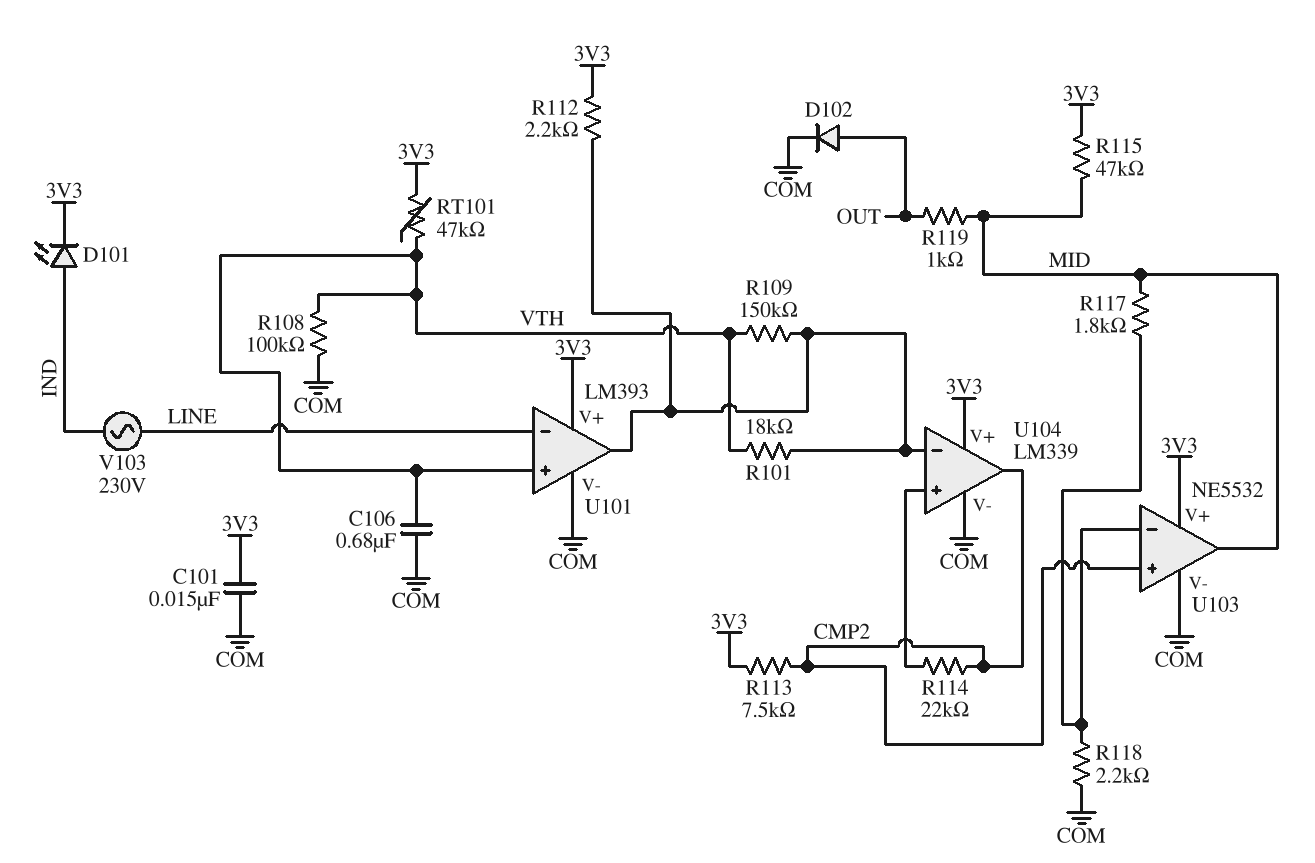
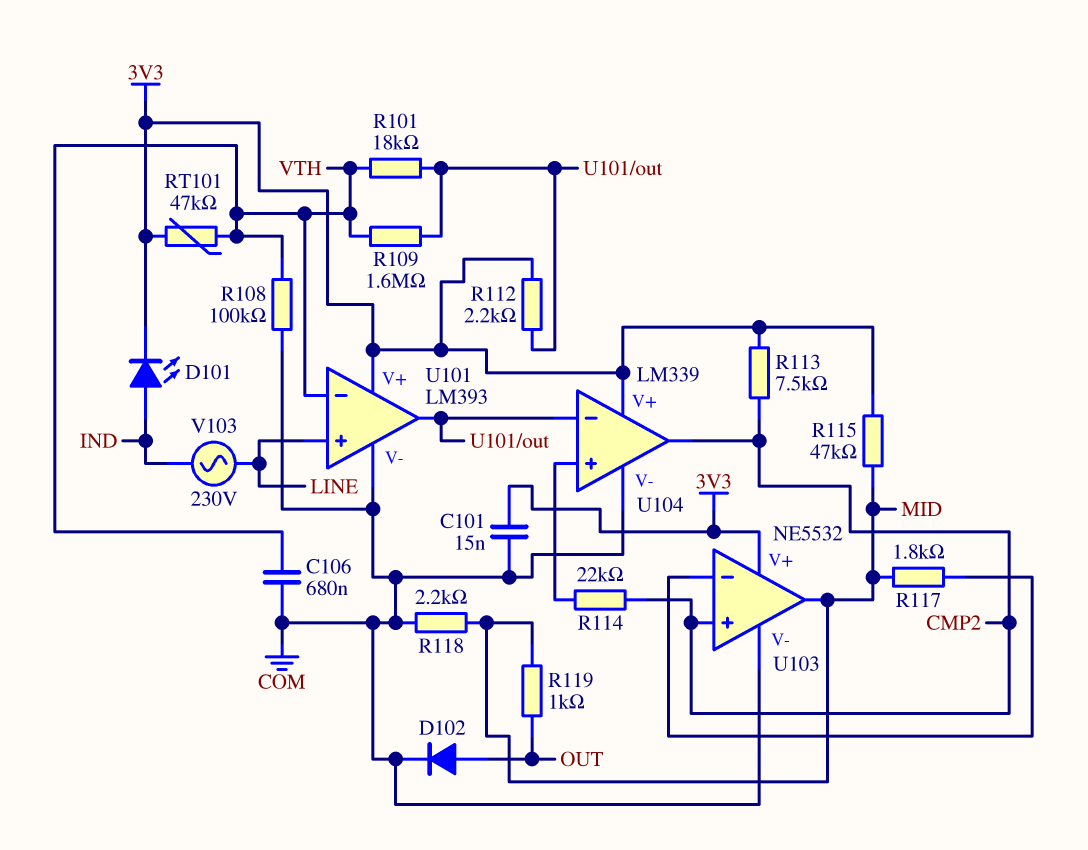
R109: 150k (U101/out, VTH) -> 1.6M (U101/out, VTH)
R118: 2.2k (COM, U103/in-) -> 2.2k (COM, MID)
U101 pin in+: VTH -> LINE
U101 pin in-: LINE -> VTH

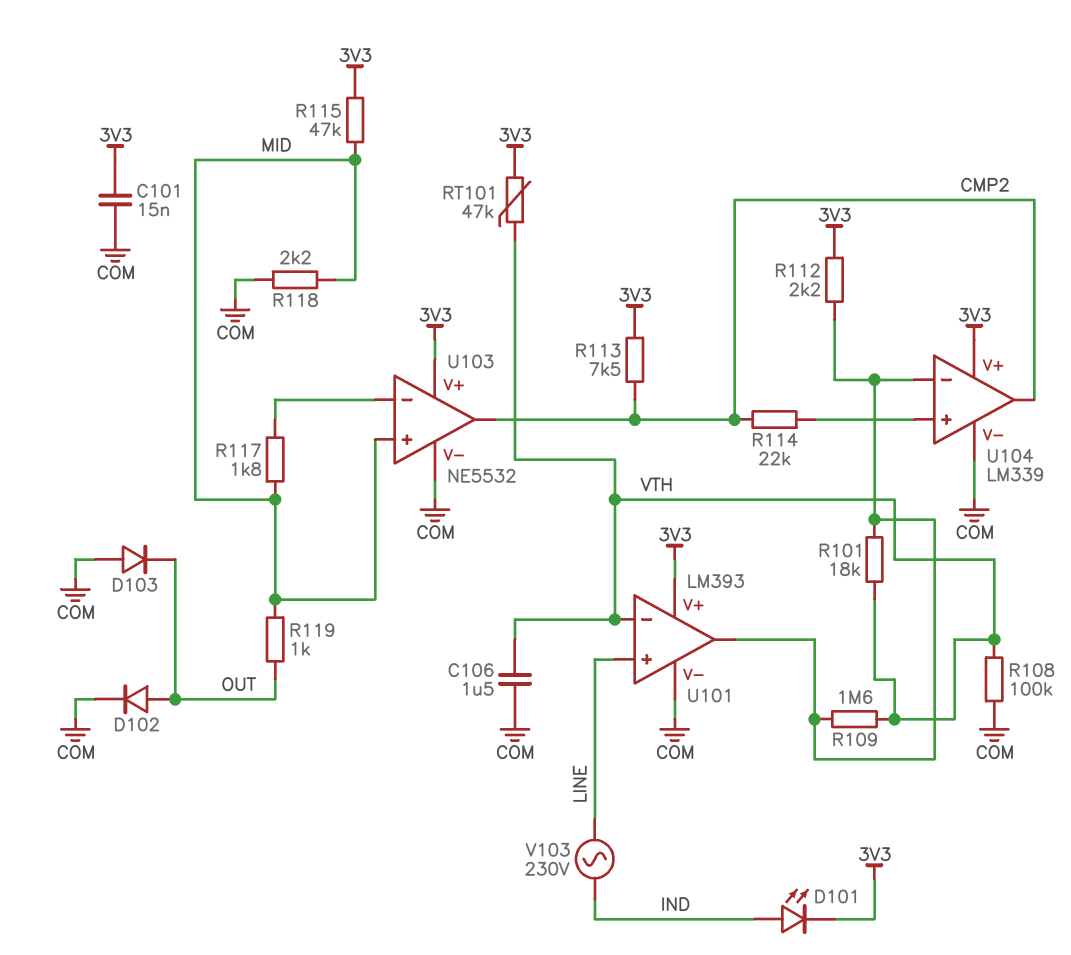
C106: 680nF (COM, VTH) -> 1.5uF (COM, VTH)
D103: none -> diode (A COM, K OUT)
U103 pin in+: CMP2 -> MID
U103 pin out: MID -> CMP2

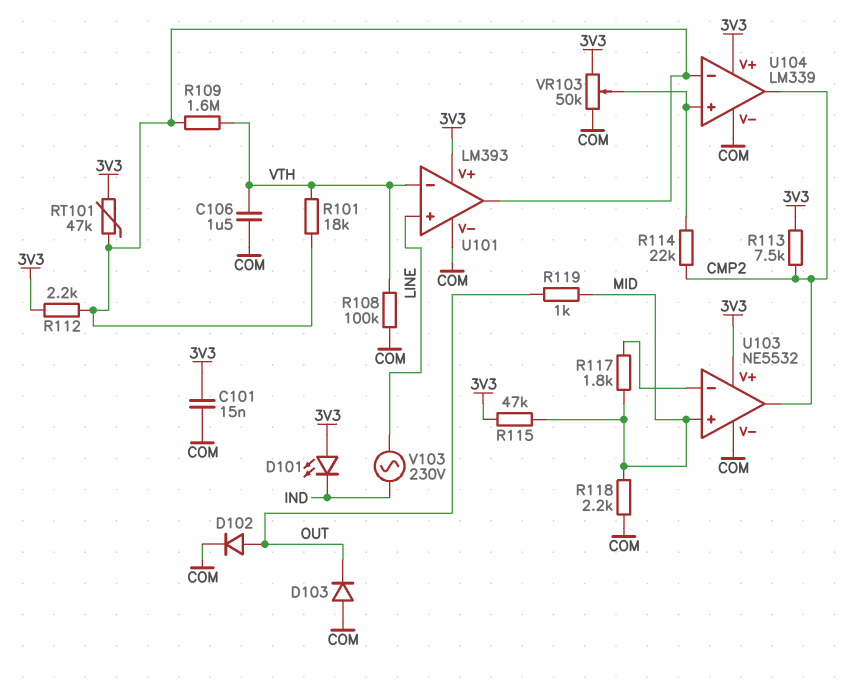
D101: LED (A IND, K 3V3) -> LED (A 3V3, K IND)
RT101: 47k (3V3, VTH) -> 47k (3V3, U101/out)
VR103: none -> 50k (3V3, COM, wiper U104/in+)

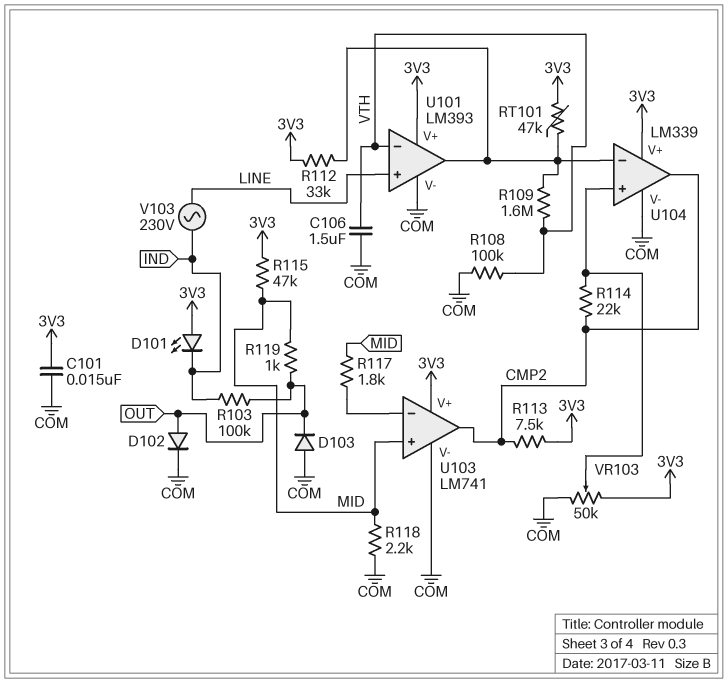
R101: 18k (U101/out, VTH) -> none
R103: none -> 100k (IND, OUT)
R112: 2.2k (3V3, U101/out) -> 33k (3V3, U101/out)
U103: NE5532 -> LM741

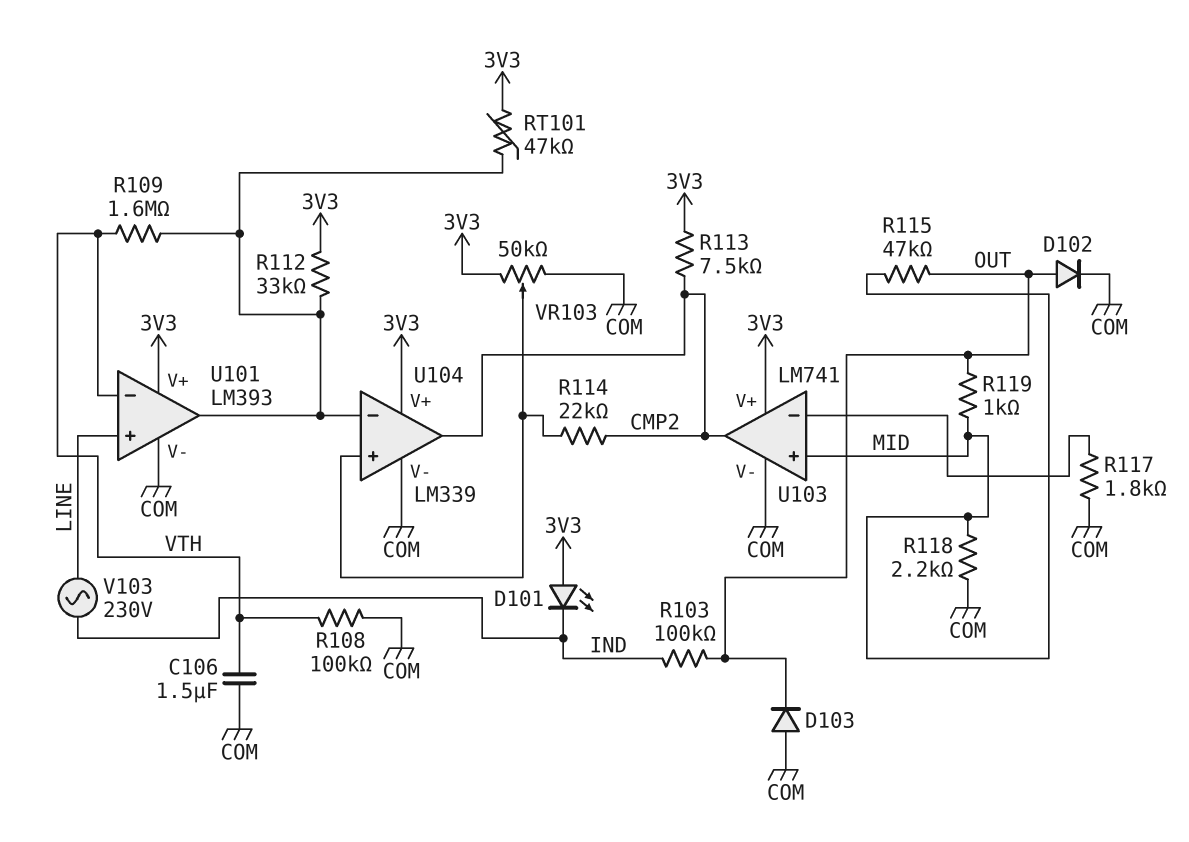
C101: 15nF (3V3, COM) -> none
R115: 47k (3V3, MID) -> 47k (MID, OUT)
R117: 1.8k (MID, U103/in-) -> 1.8k (COM, U103/in-)

